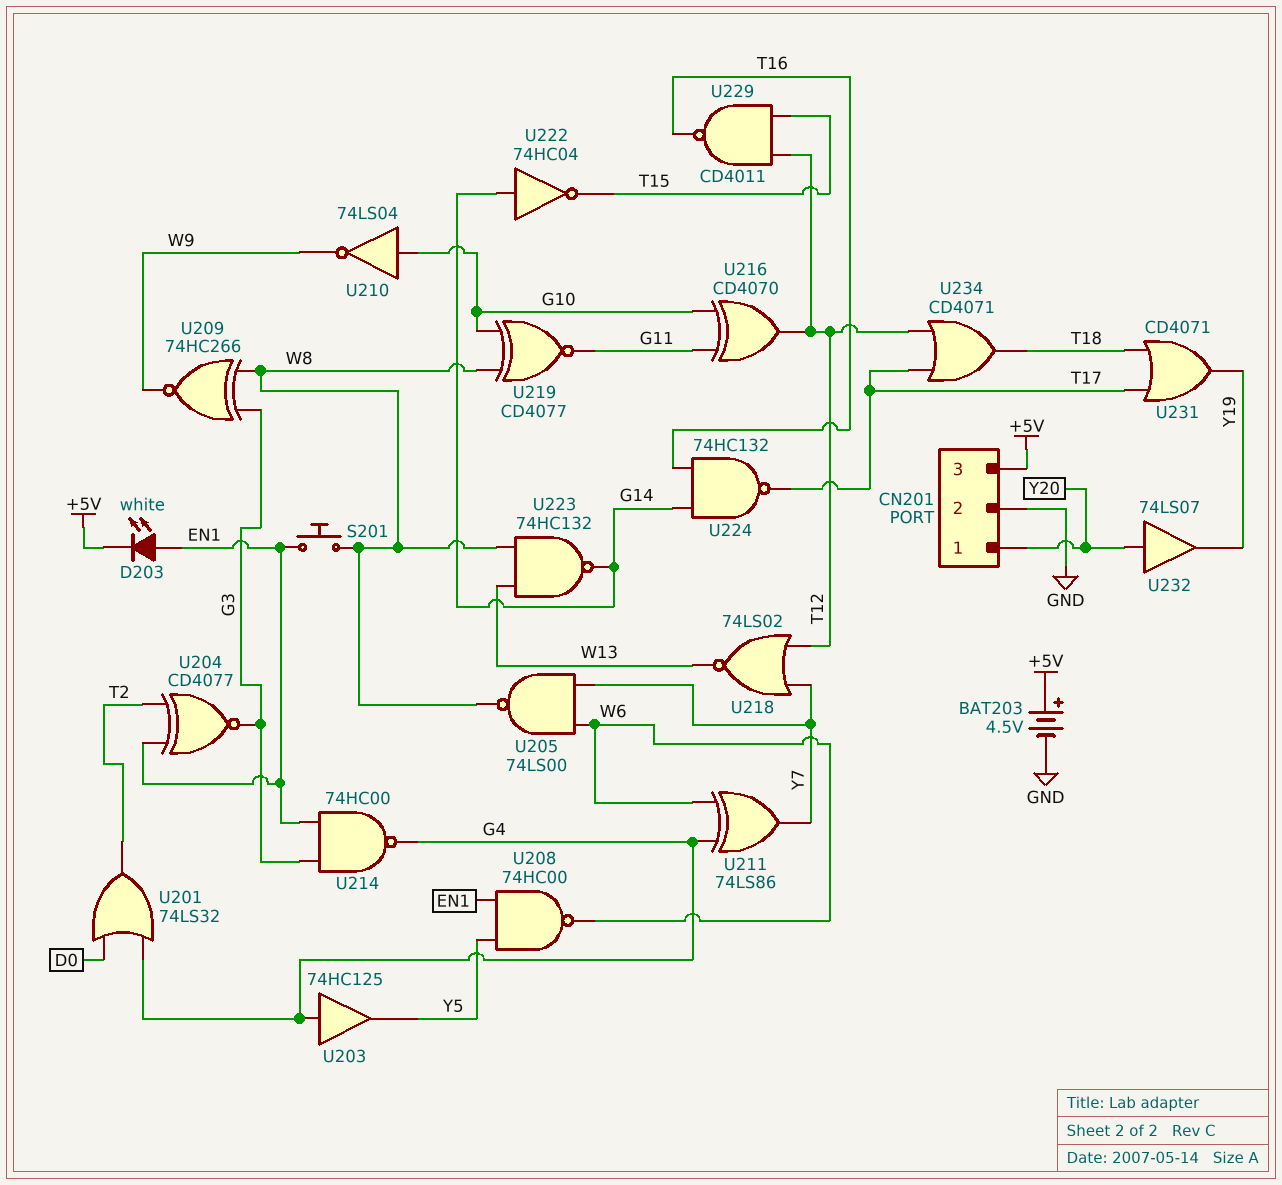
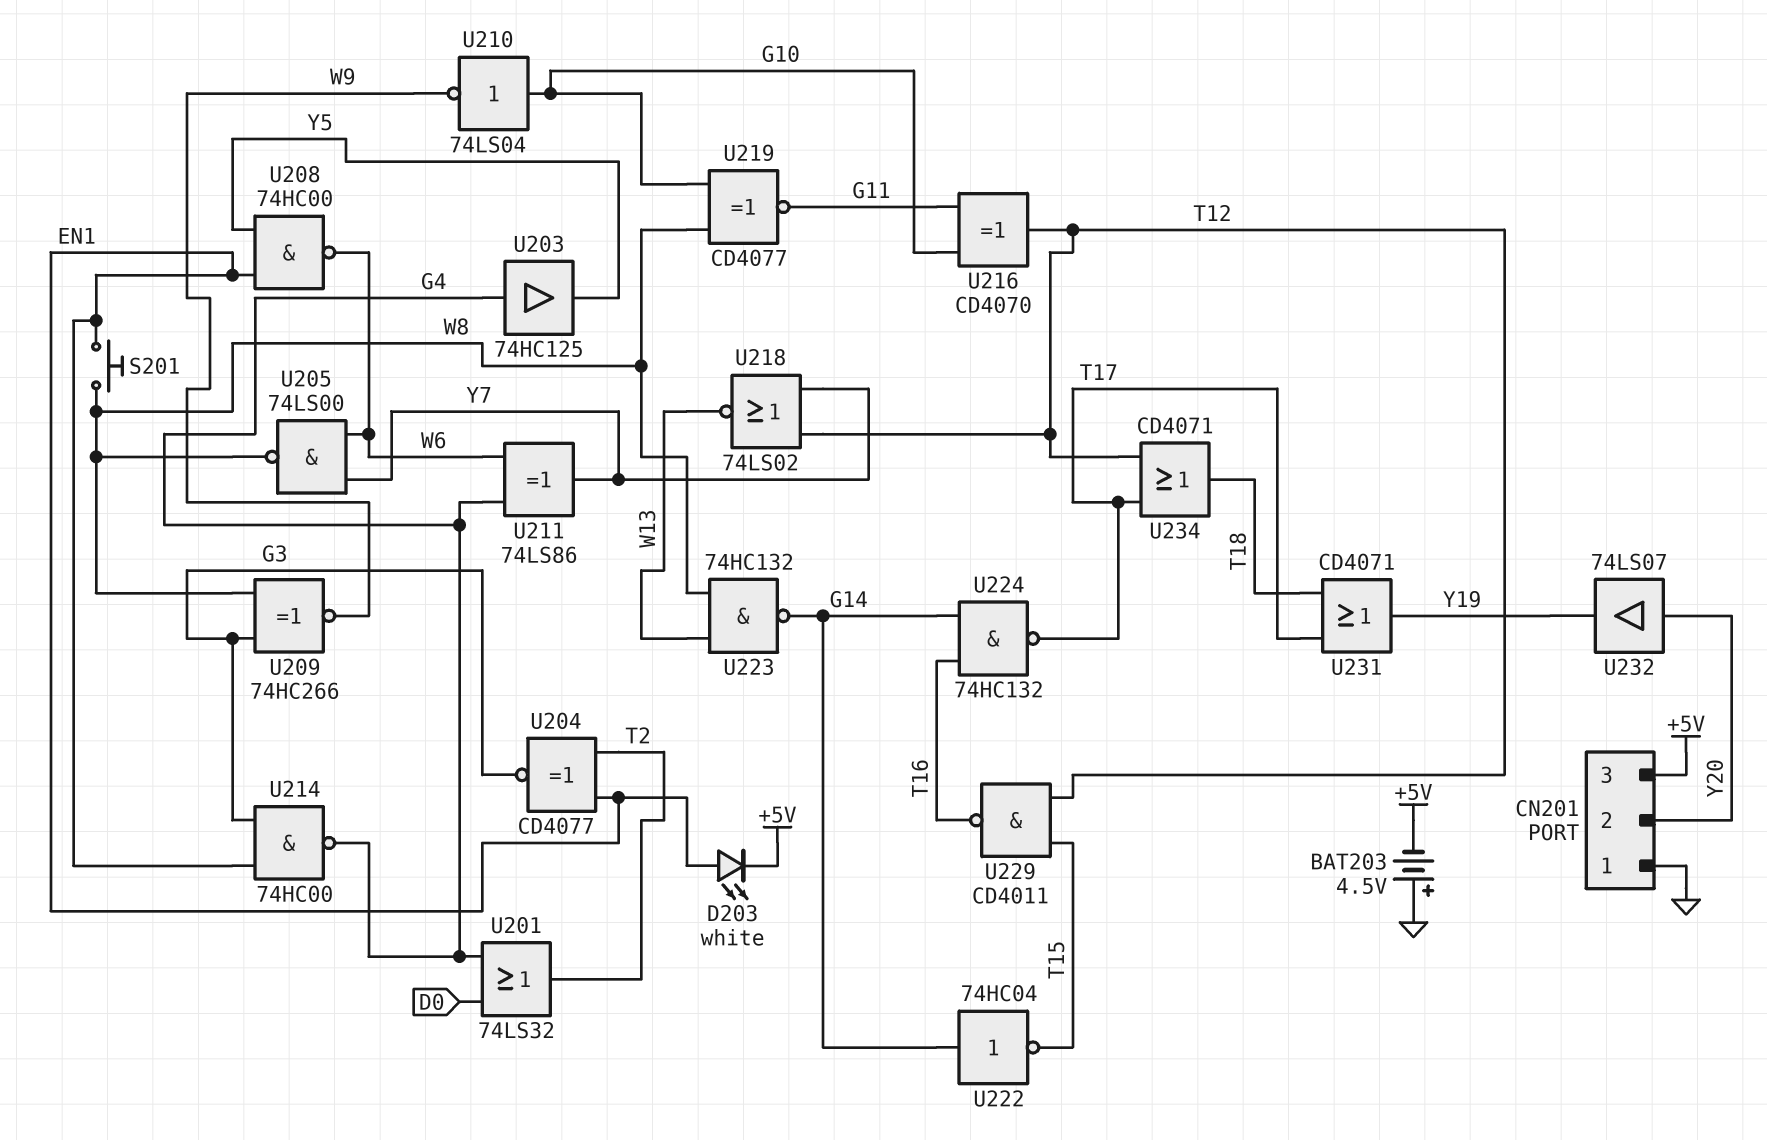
BAT203: 4.5V (plus +5V, minus GND) -> 4.5V (plus GND, minus +5V)
CN201 pin 1: Y20 -> GND
CN201 pin 2: GND -> Y20

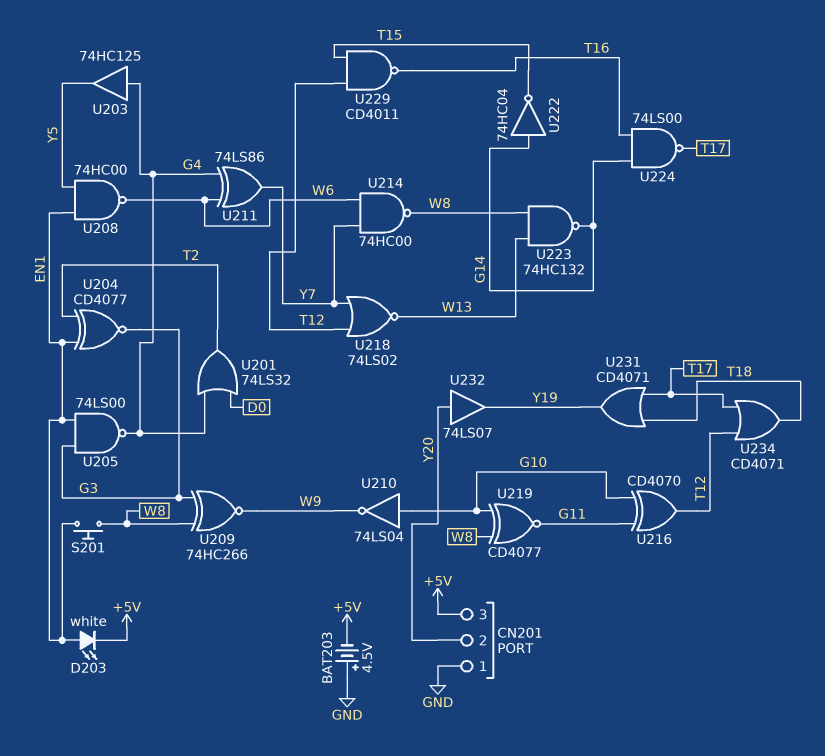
U205: NAND 74LS00 (in W6, in Y7, out W8) -> NAND 74LS00 (in EN1, in G3, out G4)
U214: NAND 74HC00 (in EN1, in G3, out G4) -> NAND 74HC00 (in W6, in Y7, out W8)
U224: NAND 74HC132 (in G14, in T16, out T17) -> NAND 74LS00 (in G14, in T16, out T17)

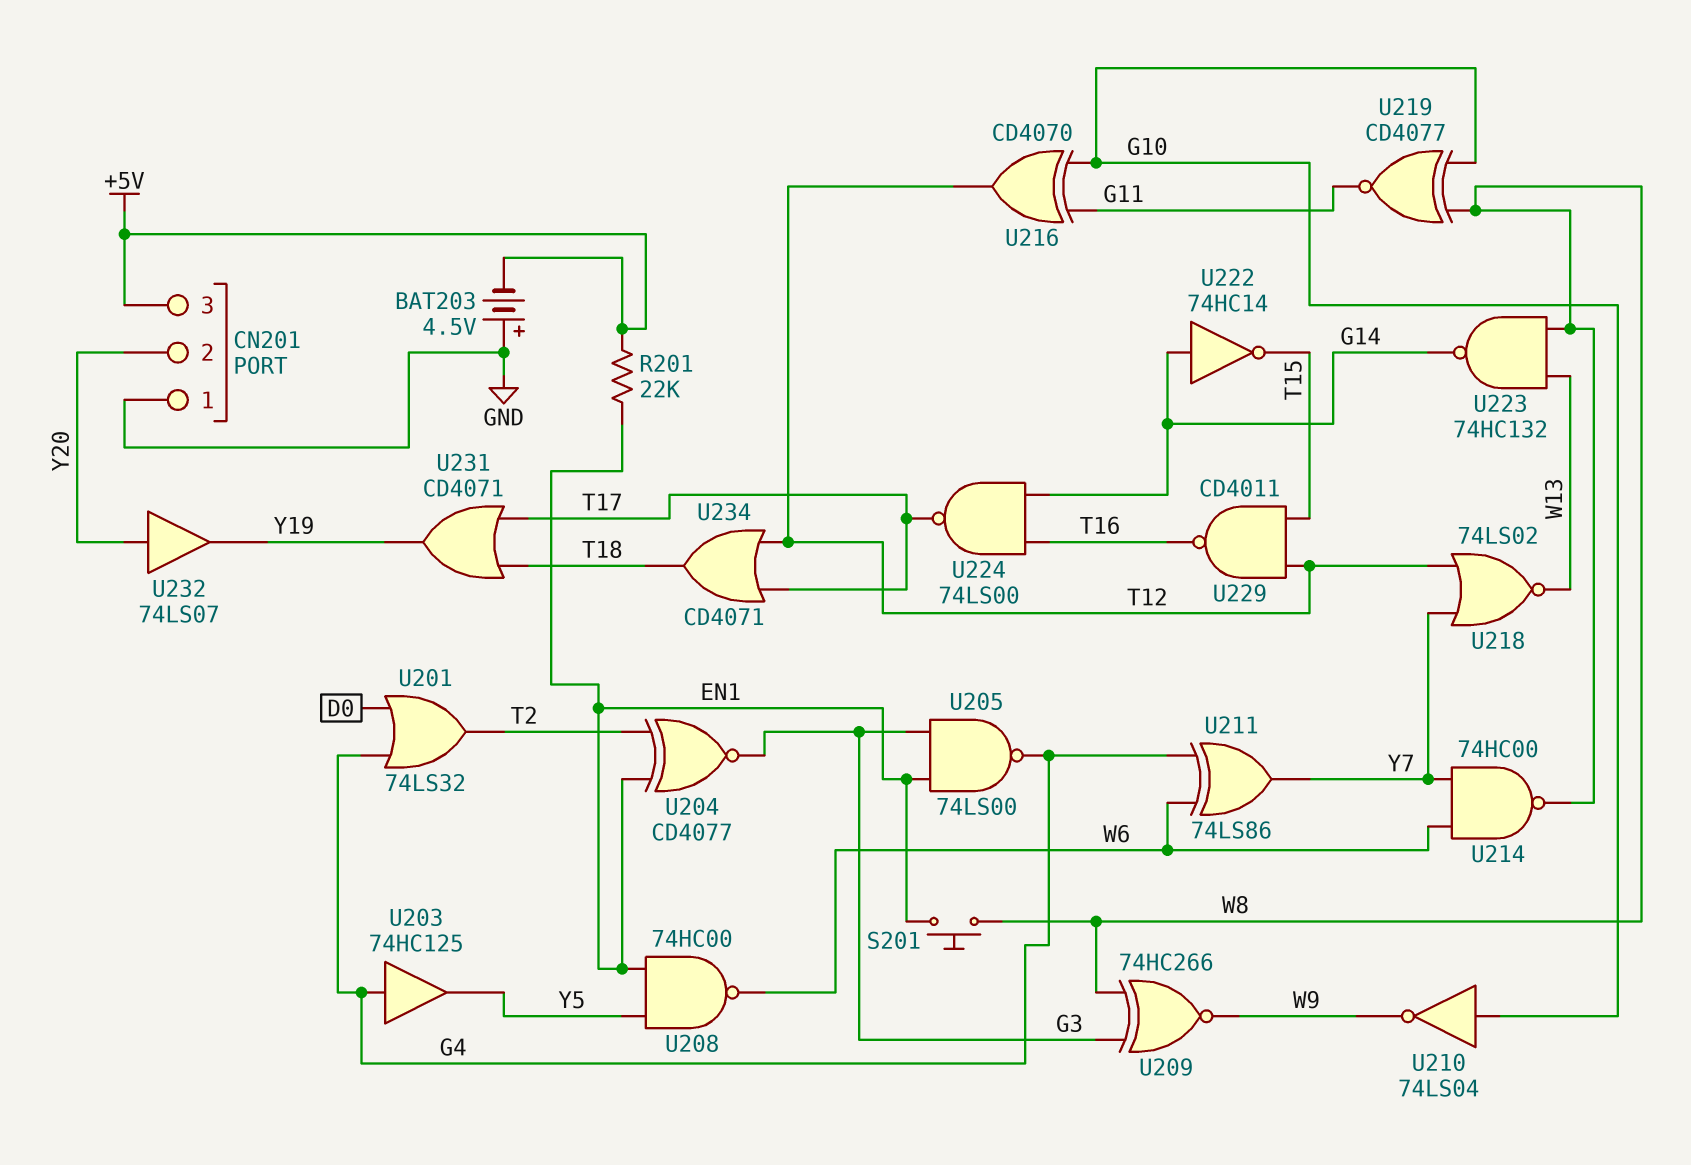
D203: LED white (A EN1, K +5V) -> none
R201: none -> 22k (+5V, EN1)
U222: NOT 74HC04 (in G14, out T15) -> NOT 74HC14 (in G14, out T15)

